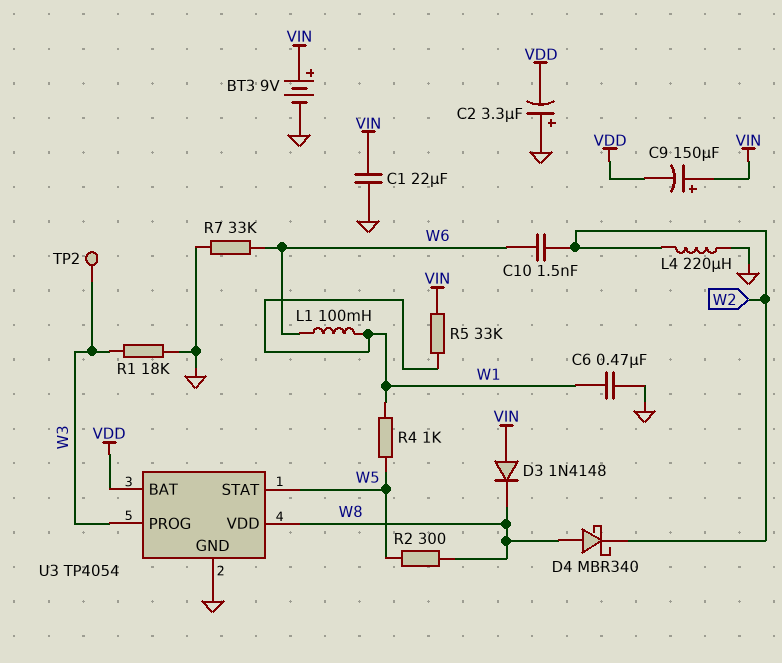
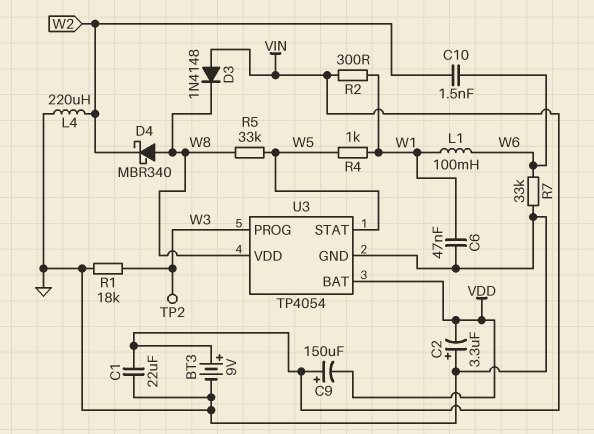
C6: 470nF (GND, W1) -> 47nF (GND, W1)
R2: 300 (W5, W8) -> 300 (VIN, W1)
R5: 33k (VIN, W1) -> 33k (W5, W8)

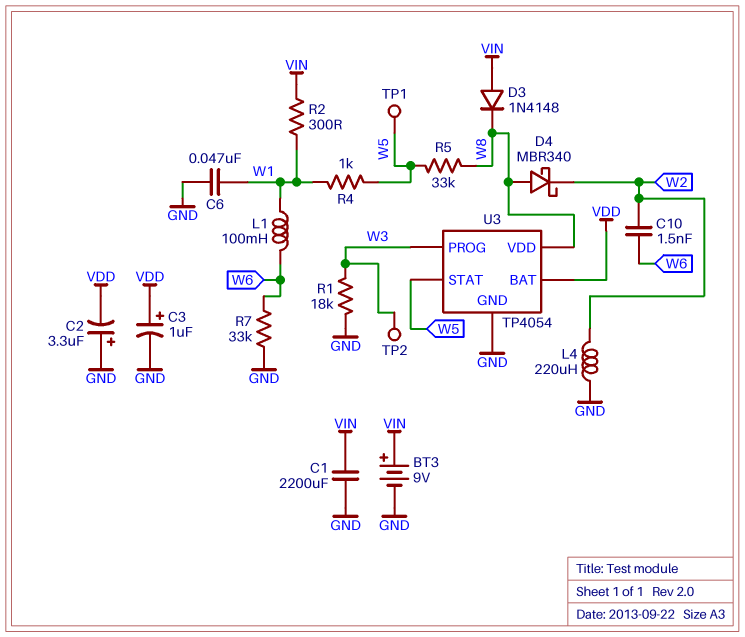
C1: 22uF (GND, VIN) -> 2200uF (GND, VIN)
C3: none -> 1uF (plus VDD, minus GND)
C9: 150uF (plus VIN, minus VDD) -> none
TP1: none -> test point (W5)

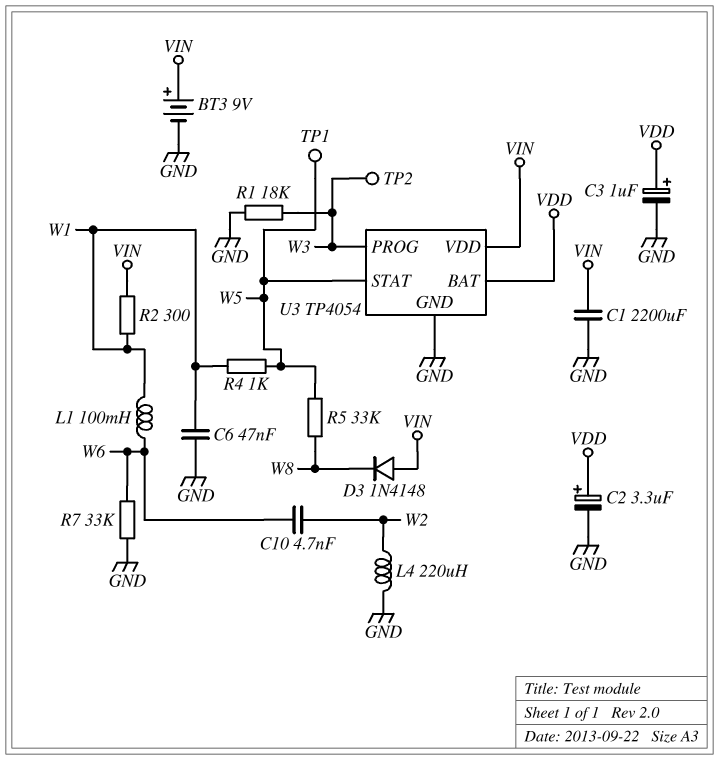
C2: 3.3uF (plus GND, minus VDD) -> 3.3uF (plus VDD, minus GND)
C10: 1.5nF (W2, W6) -> 4.7nF (W2, W6)
D4: schottky MBR340 (A W8, K W2) -> none
U3 pin VDD: W8 -> VIN

